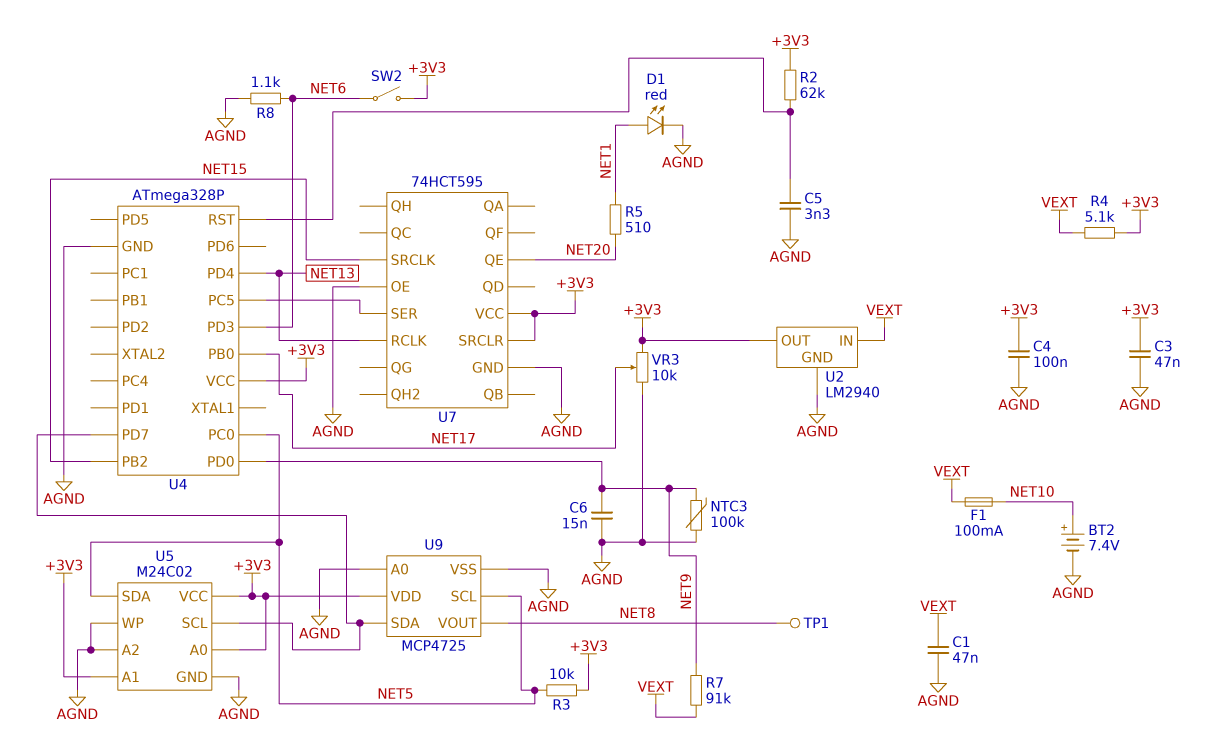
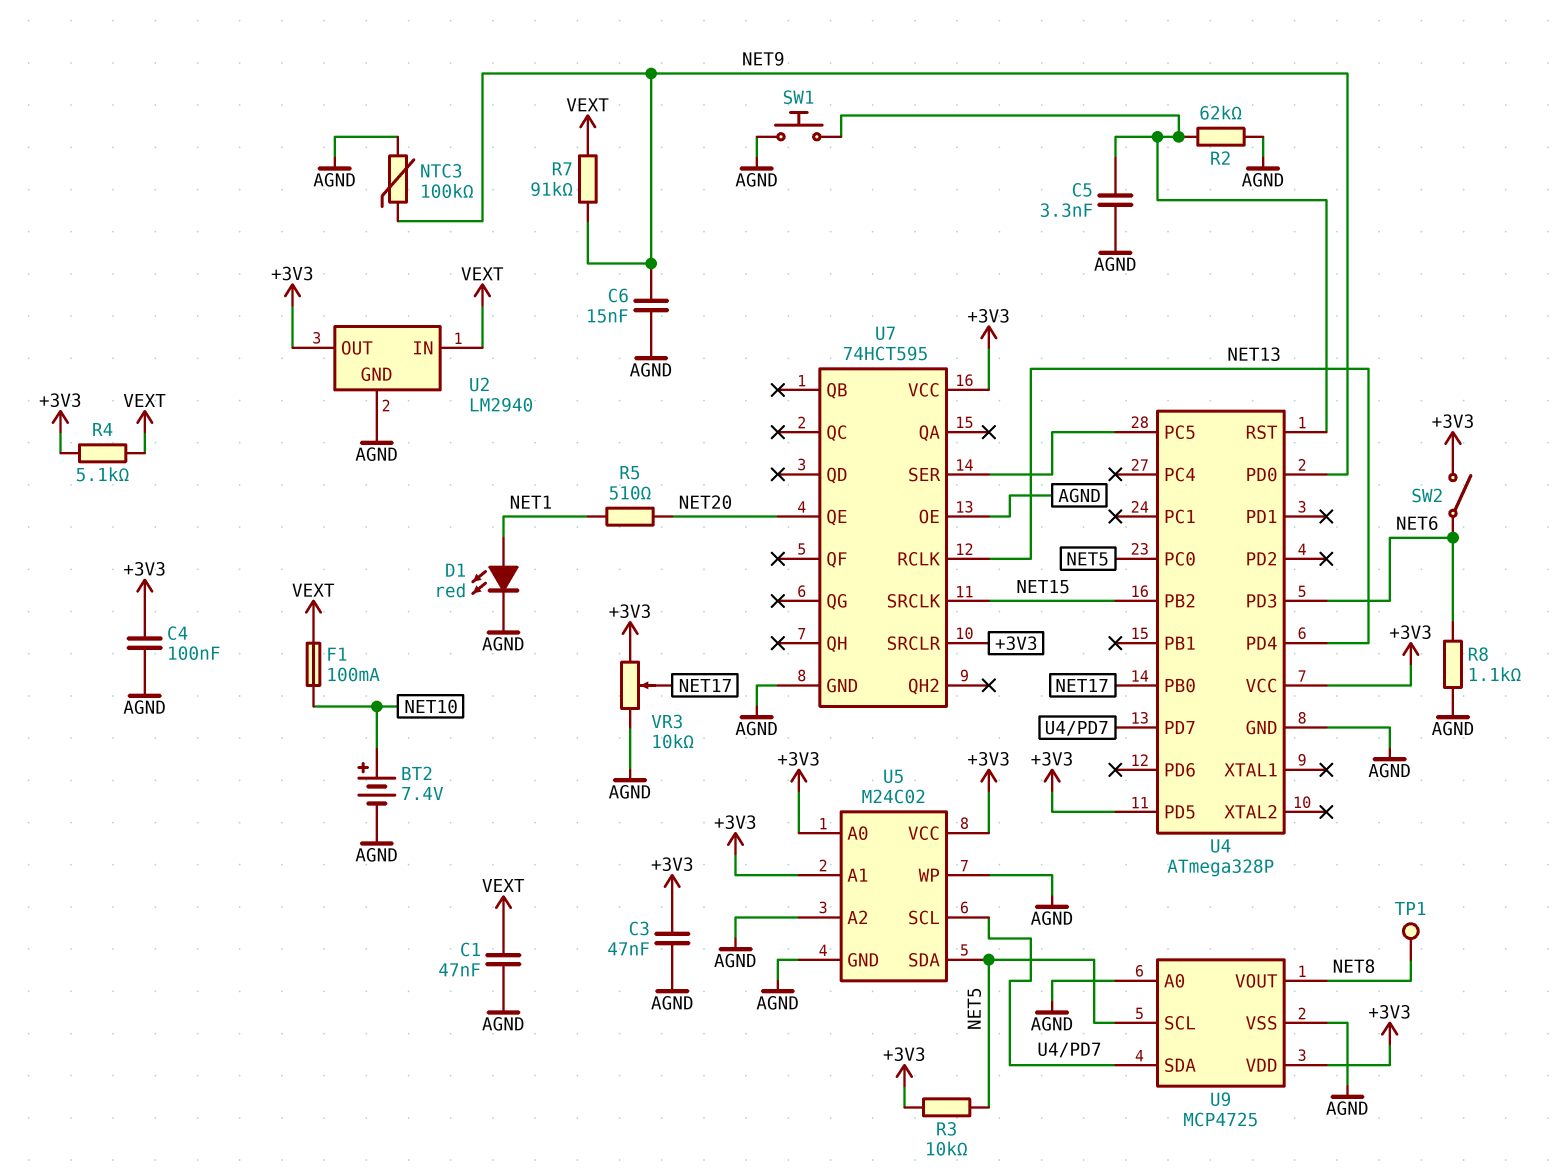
R2: 62k (+3V3, U4/RST) -> 62k (AGND, U4/RST)
SW1: none -> button (AGND, U4/RST)
U4 pin PD5: none -> +3V3

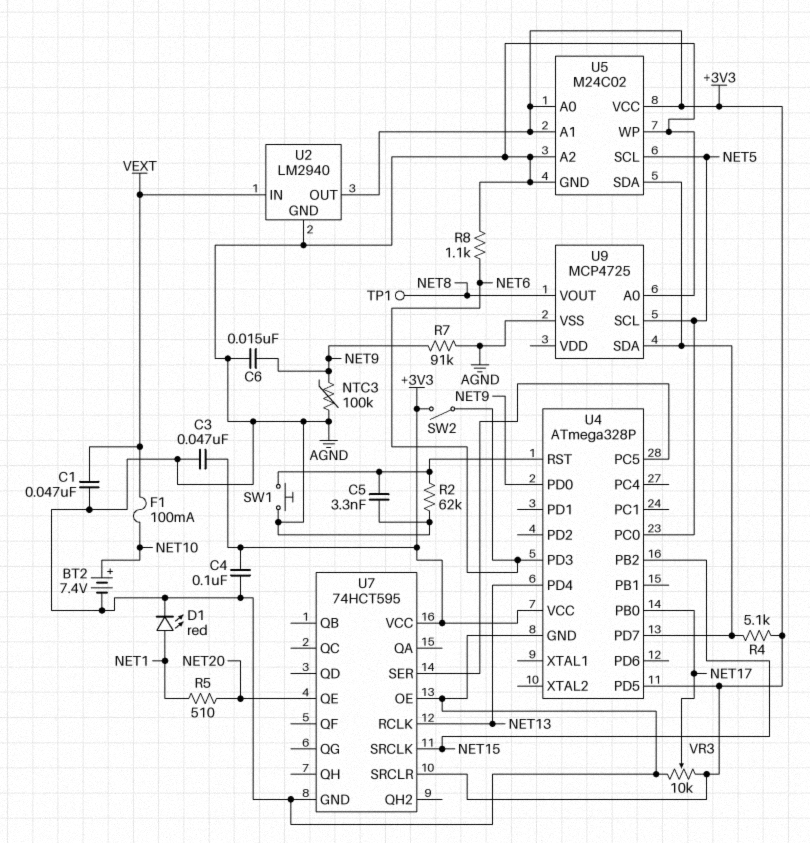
R3: 10k (+3V3, NET5) -> none
R4: 5.1k (+3V3, VEXT) -> 5.1k (+3V3, U4/PD7)
R7: 91k (NET9, VEXT) -> 91k (AGND, NET9)
U5 pin SCL: U4/PD7 -> NET5
U5 pin SDA: NET5 -> U4/PD7
U9 pin VDD: +3V3 -> none

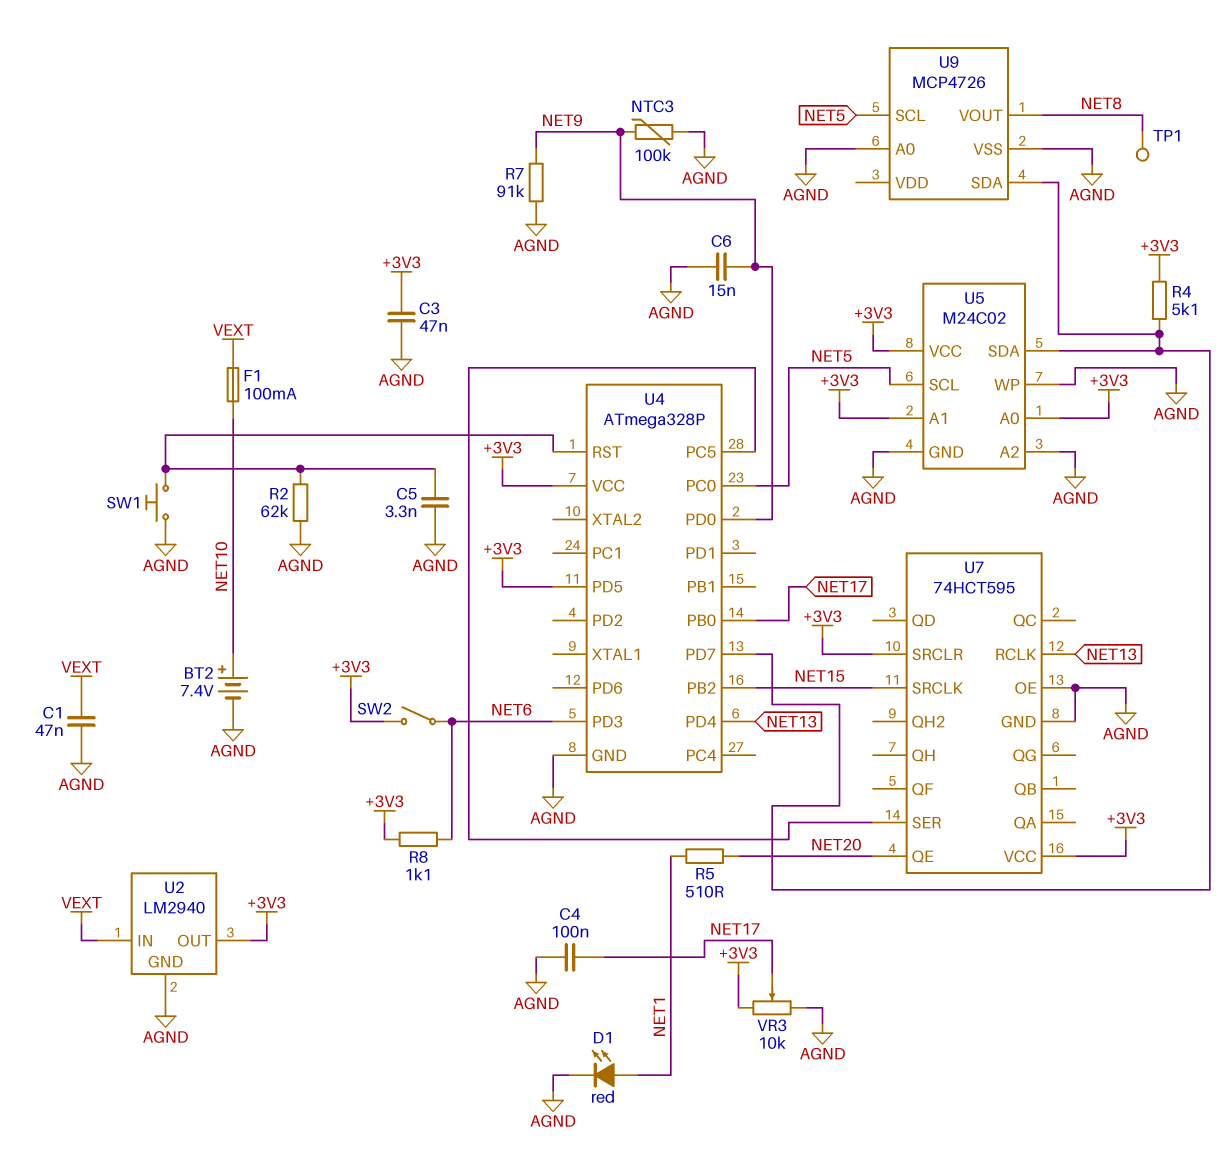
C4: 100nF (+3V3, AGND) -> 100nF (AGND, NET17)
R8: 1.1k (AGND, NET6) -> 1.1k (+3V3, NET6)
U9: MCP4725 -> MCP4726

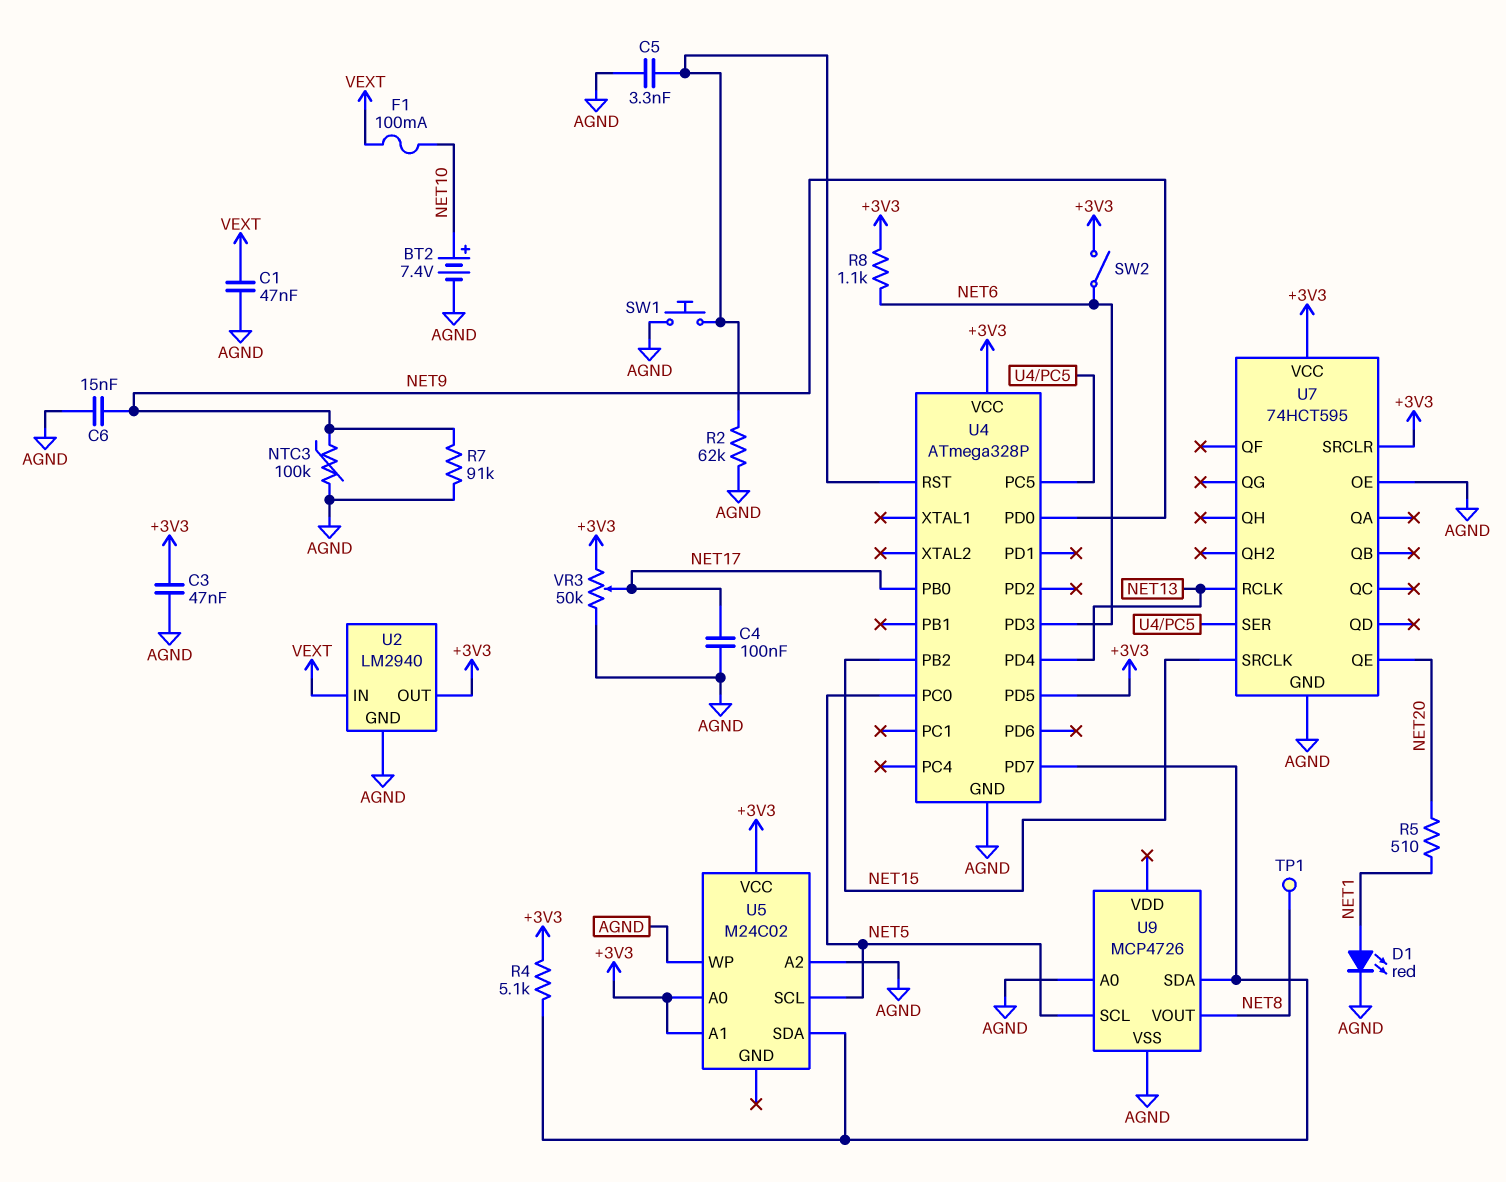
U5 pin GND: AGND -> none
VR3: 10k (+3V3, AGND, wiper NET17) -> 50k (+3V3, AGND, wiper NET17)

